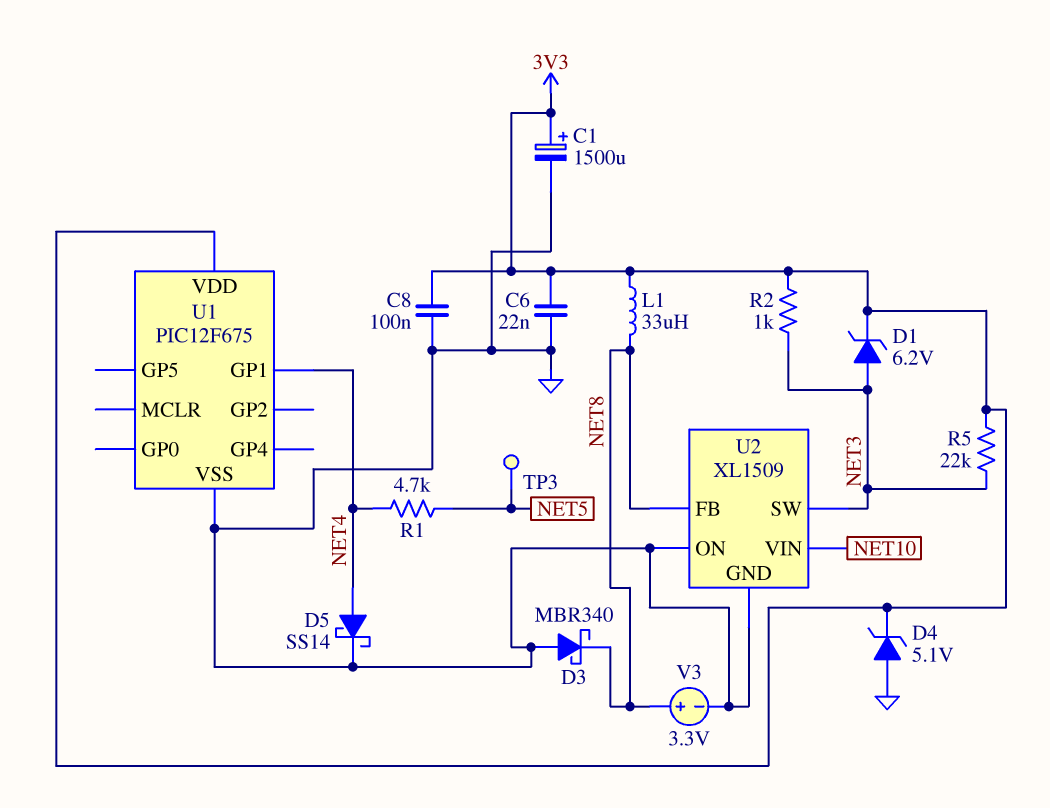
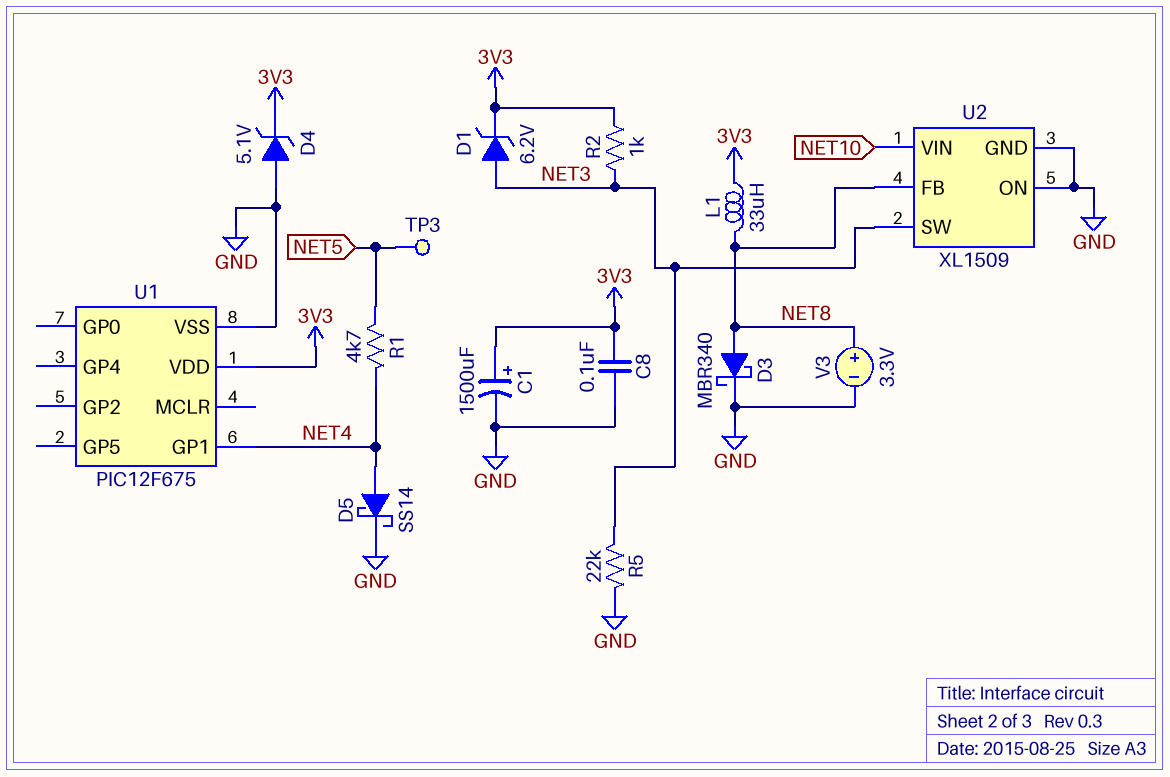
C6: 22nF (3V3, GND) -> none
D3: schottky MBR340 (A GND, K NET8) -> schottky MBR340 (A NET8, K GND)
R5: 22k (3V3, NET3) -> 22k (GND, NET3)

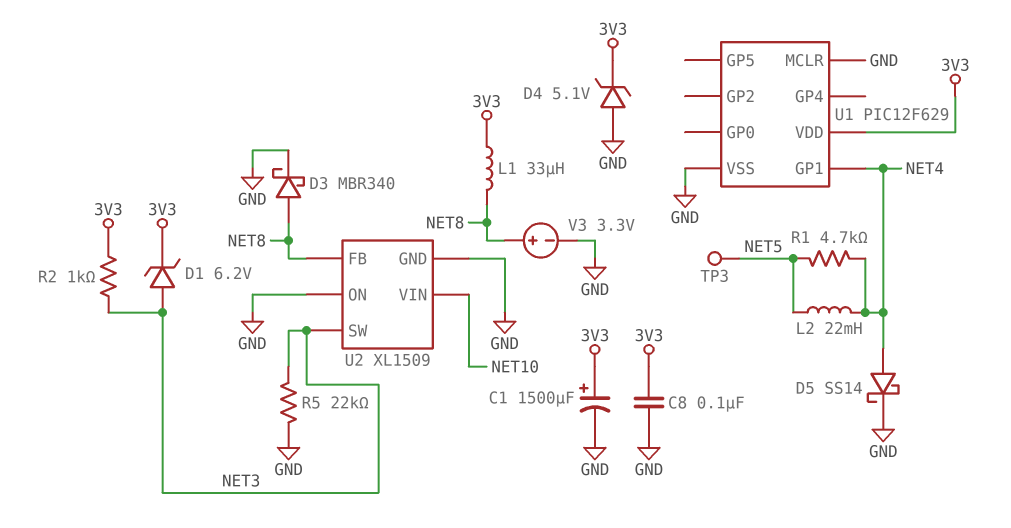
L2: none -> 22mH (NET4, NET5)
U1: PIC12F675 -> PIC12F629
U1 pin MCLR: none -> GND

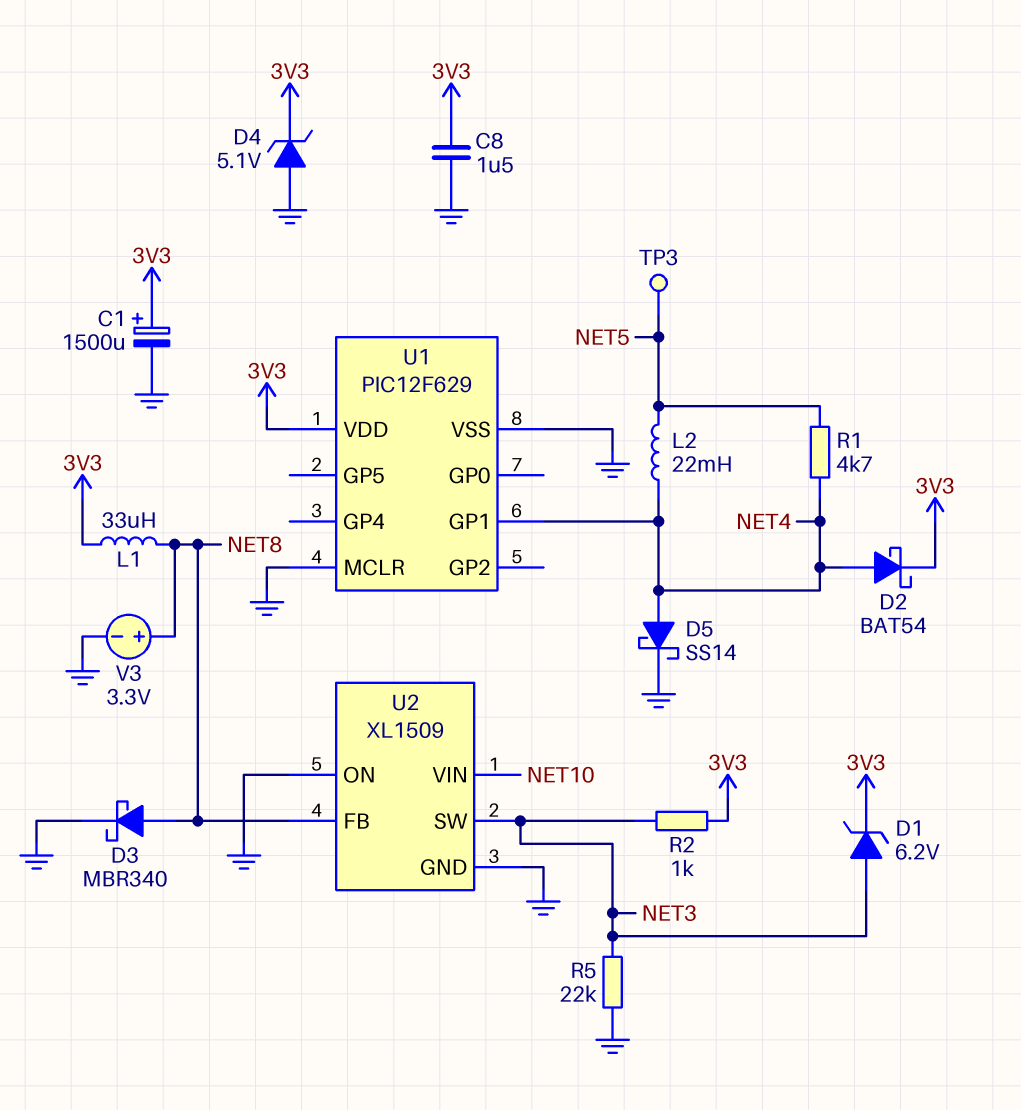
C8: 100nF (3V3, GND) -> 1.5uF (3V3, GND)
D2: none -> schottky BAT54 (A NET4, K 3V3)

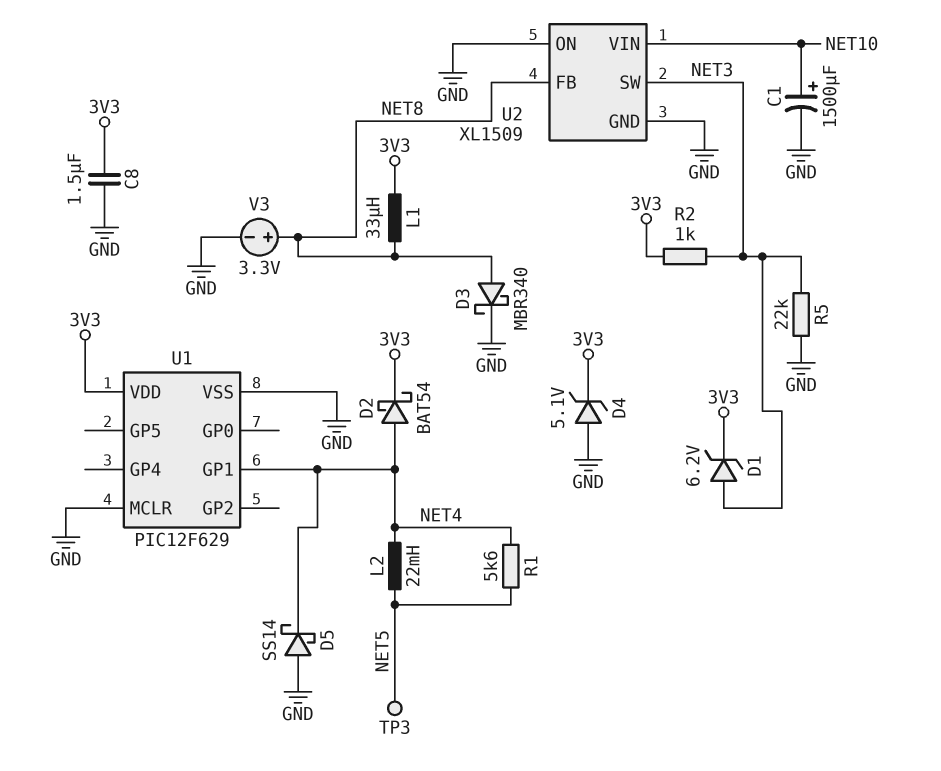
C1: 1500uF (plus 3V3, minus GND) -> 1500uF (plus NET10, minus GND)
D5: schottky SS14 (A NET4, K GND) -> schottky SS14 (A GND, K NET4)
R1: 4.7k (NET4, NET5) -> 5.6k (NET4, NET5)

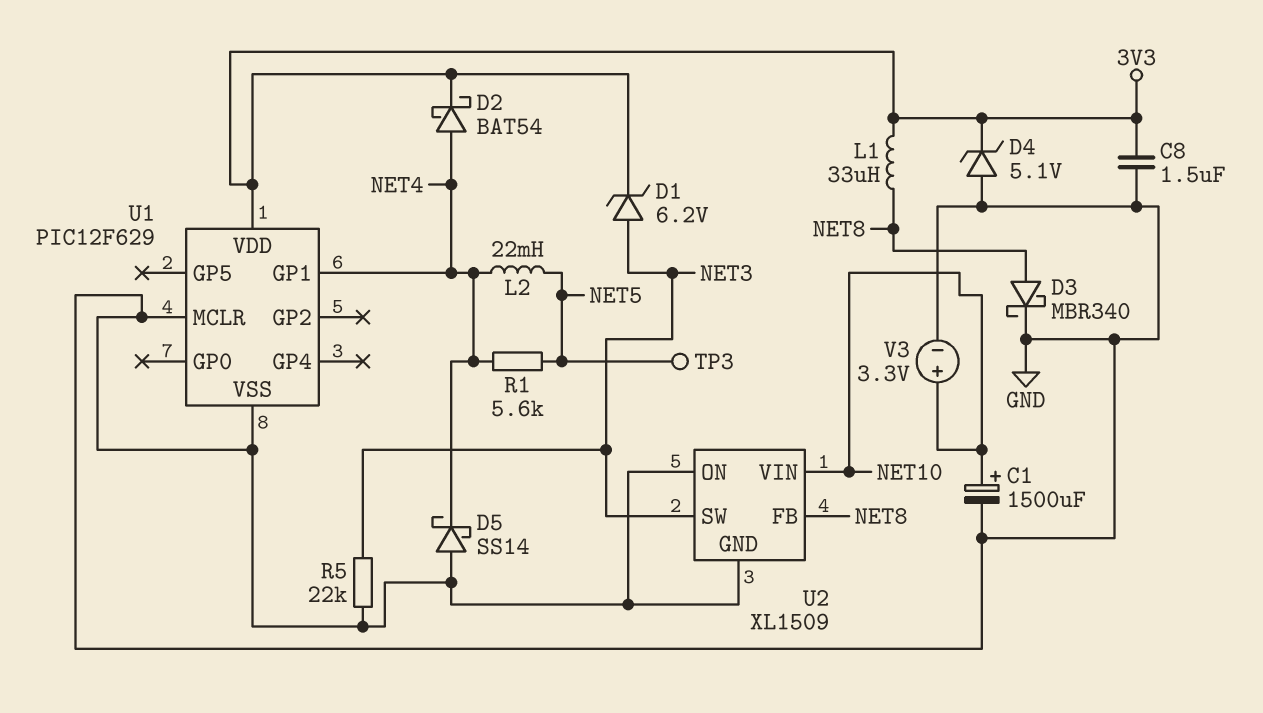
R2: 1k (3V3, NET3) -> none
V3: 3.3V (plus NET8, minus GND) -> 3.3V (plus NET10, minus GND)

